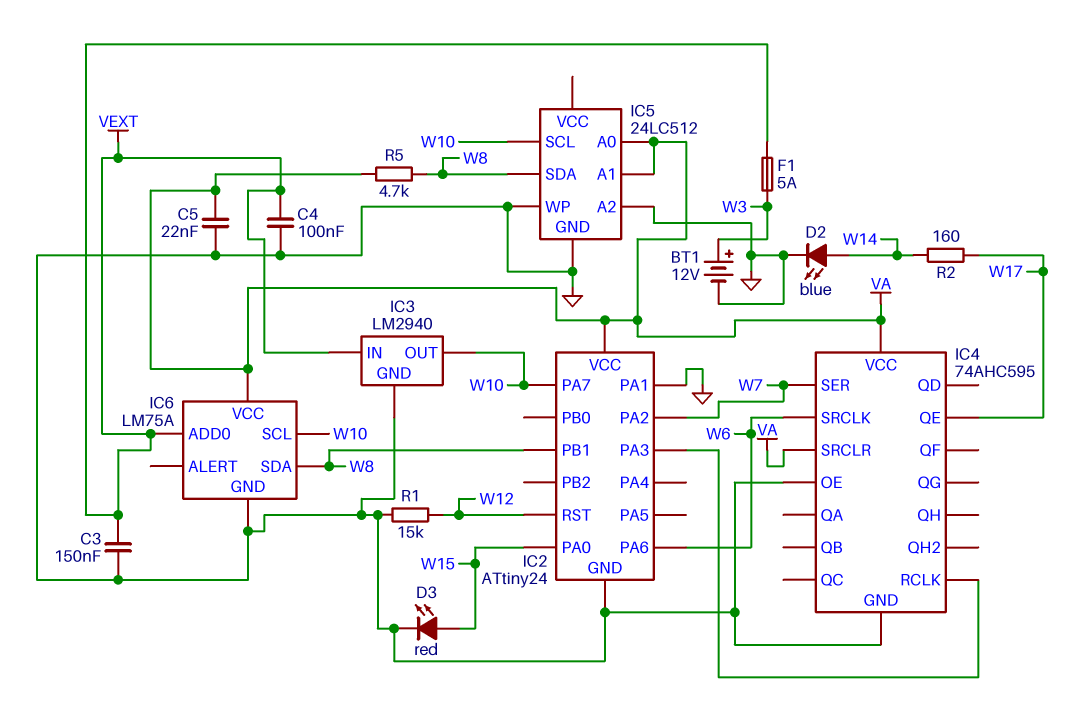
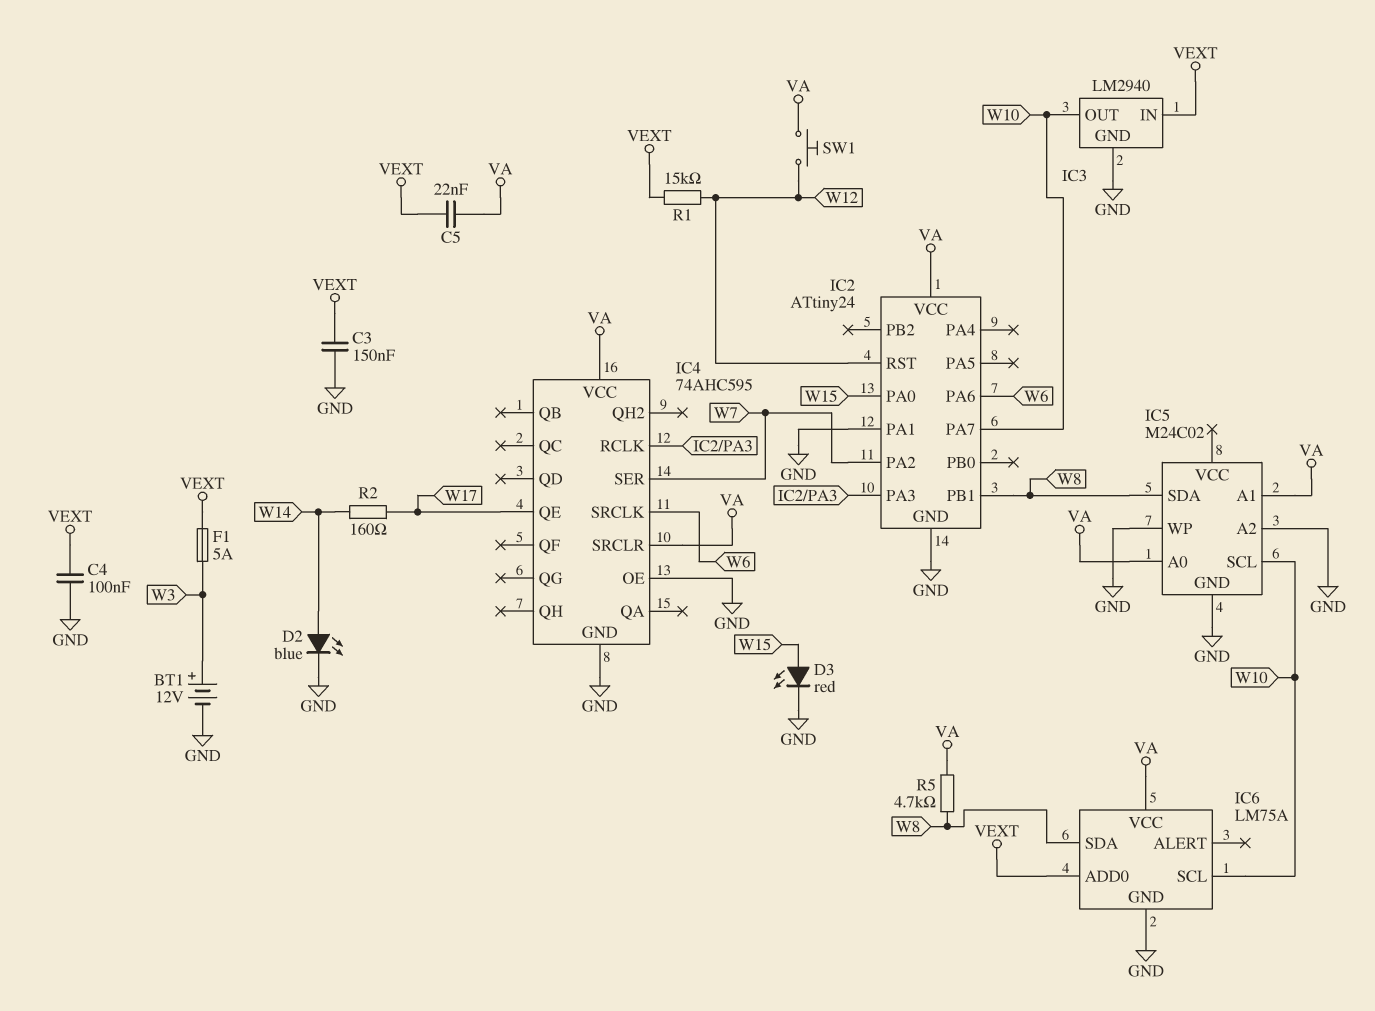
C5: 22nF (GND, VA) -> 22nF (VA, VEXT)
IC5: 24LC512 -> M24C02
R1: 15k (GND, W12) -> 15k (VEXT, W12)
SW1: none -> button (VA, W12)

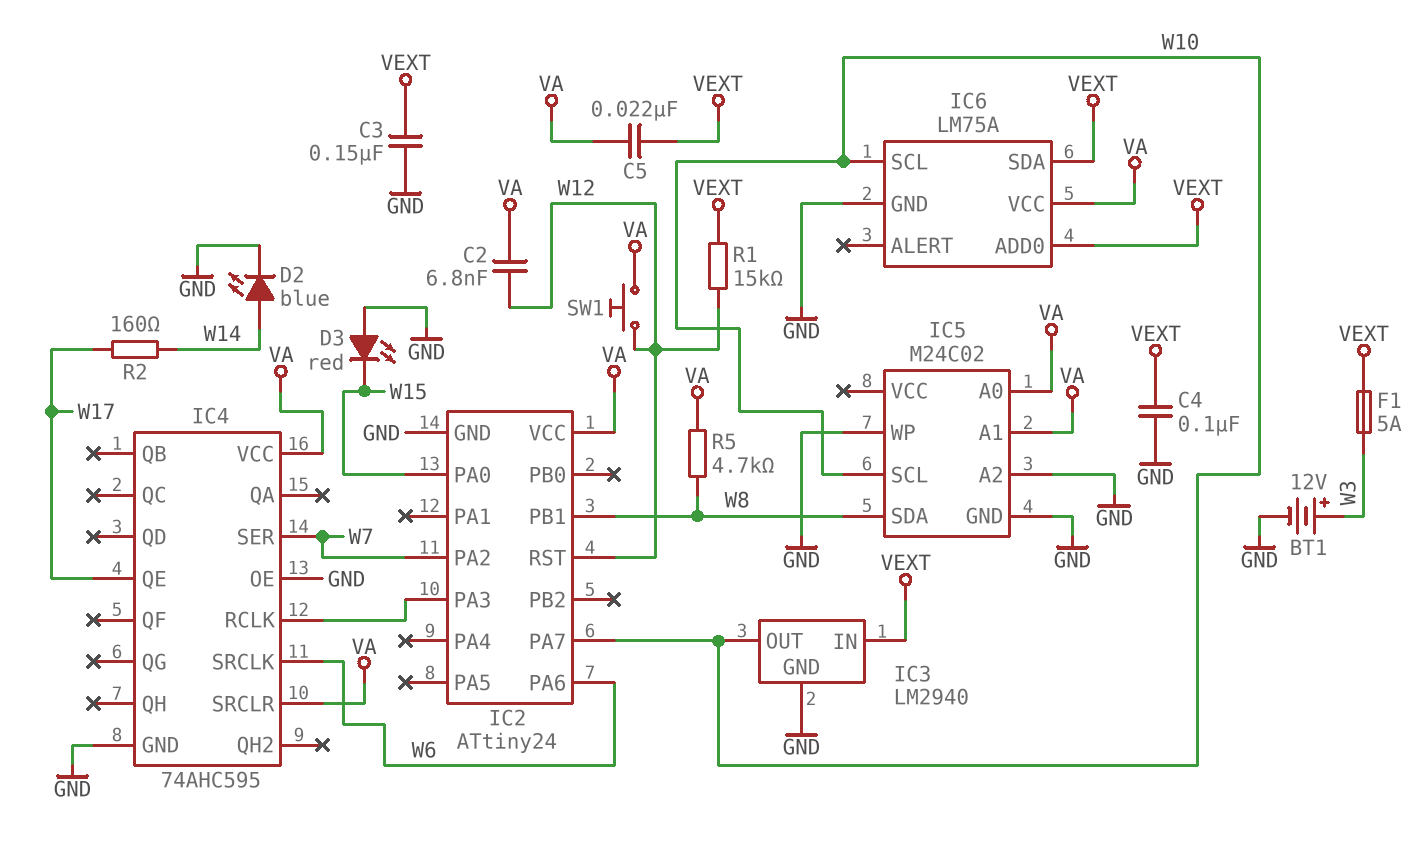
C2: none -> 6.8nF (VA, W12)
D3: LED red (A W15, K GND) -> LED red (A GND, K W15)
IC2 pin PA1: GND -> none
IC6 pin SDA: W8 -> VEXT

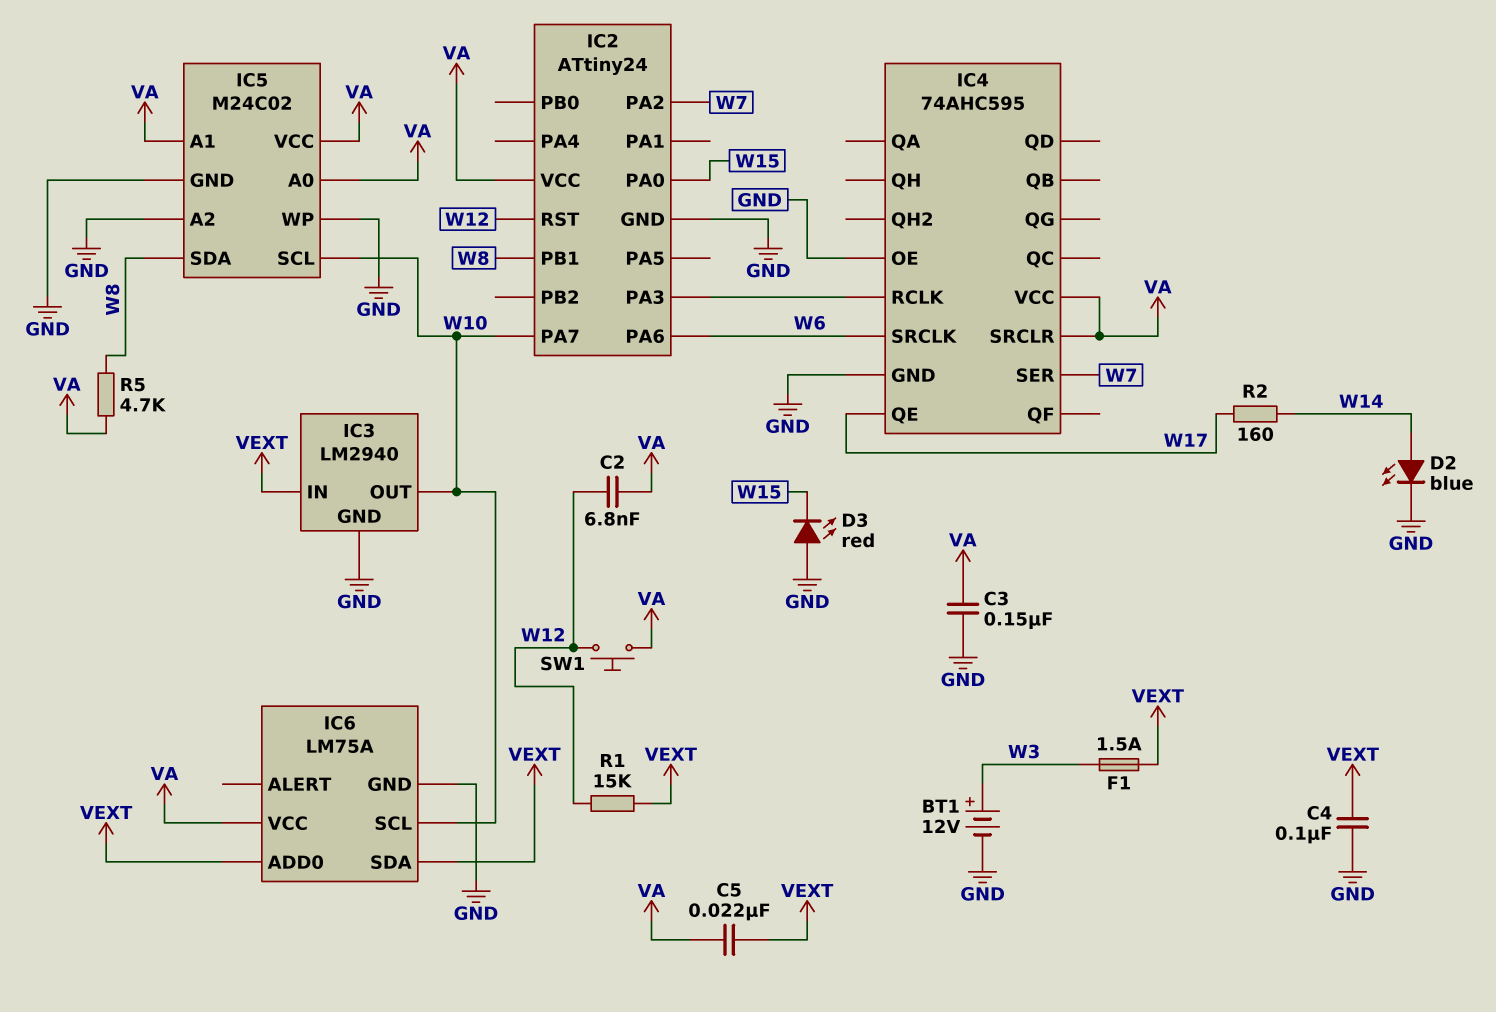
C3: 150nF (GND, VEXT) -> 150nF (GND, VA)
F1: 5A (VEXT, W3) -> 1.5A (VEXT, W3)
IC5 pin VCC: none -> VA

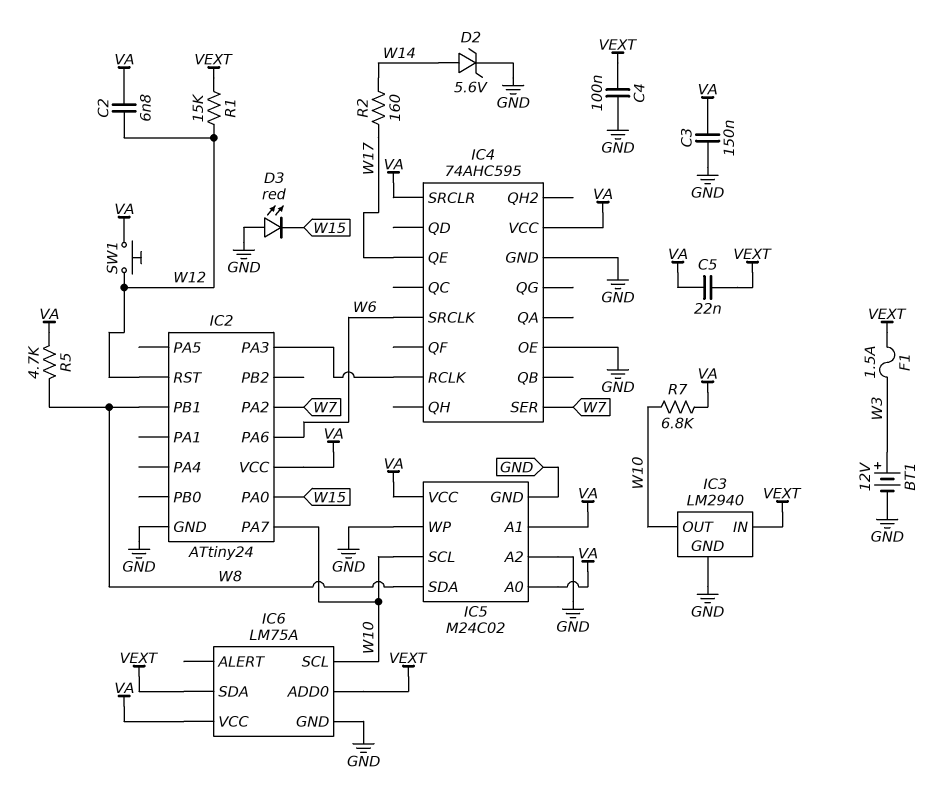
D2: LED blue (A W14, K GND) -> zener 5.6V (A W14, K GND)
R7: none -> 6.8k (VA, W10)

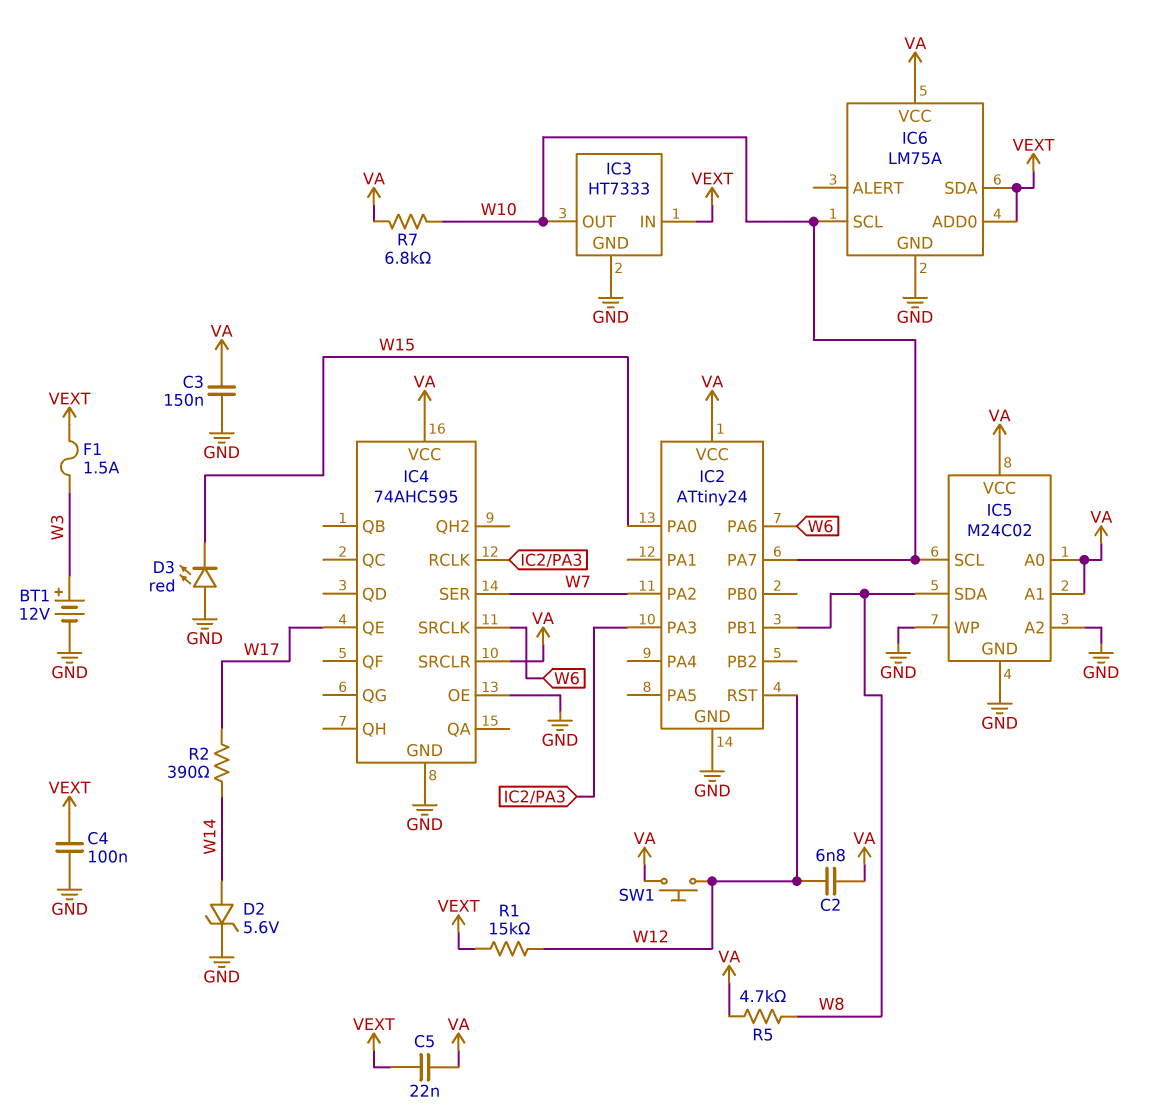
IC3: LM2940 -> HT7333
R2: 160 (W14, W17) -> 390 (W14, W17)

